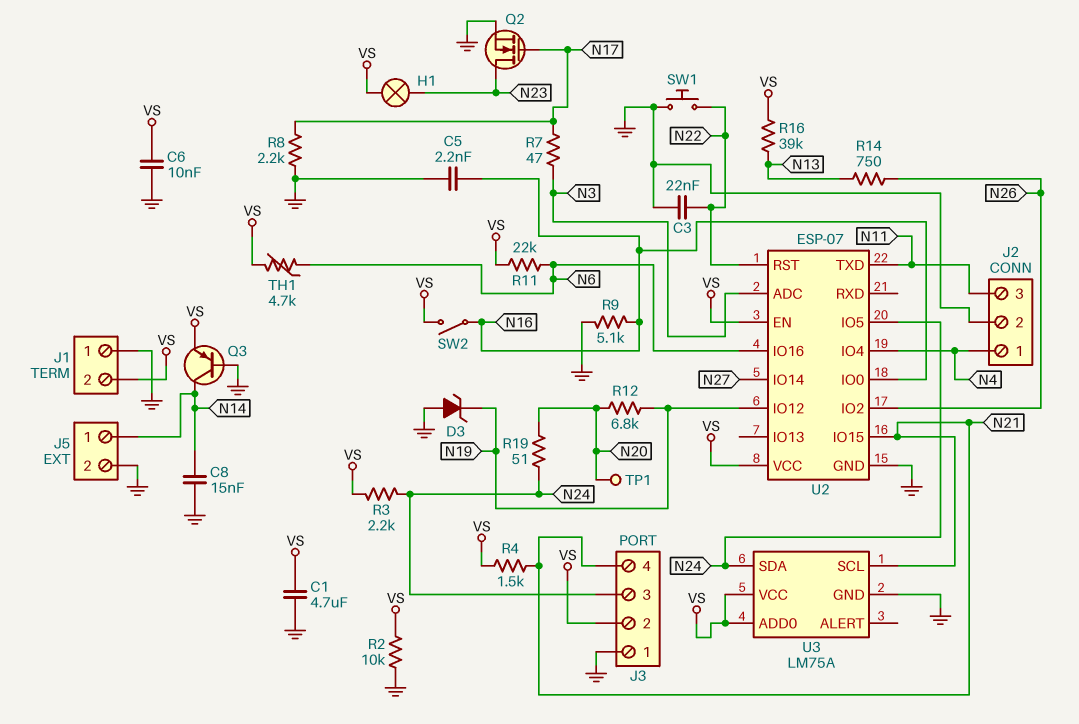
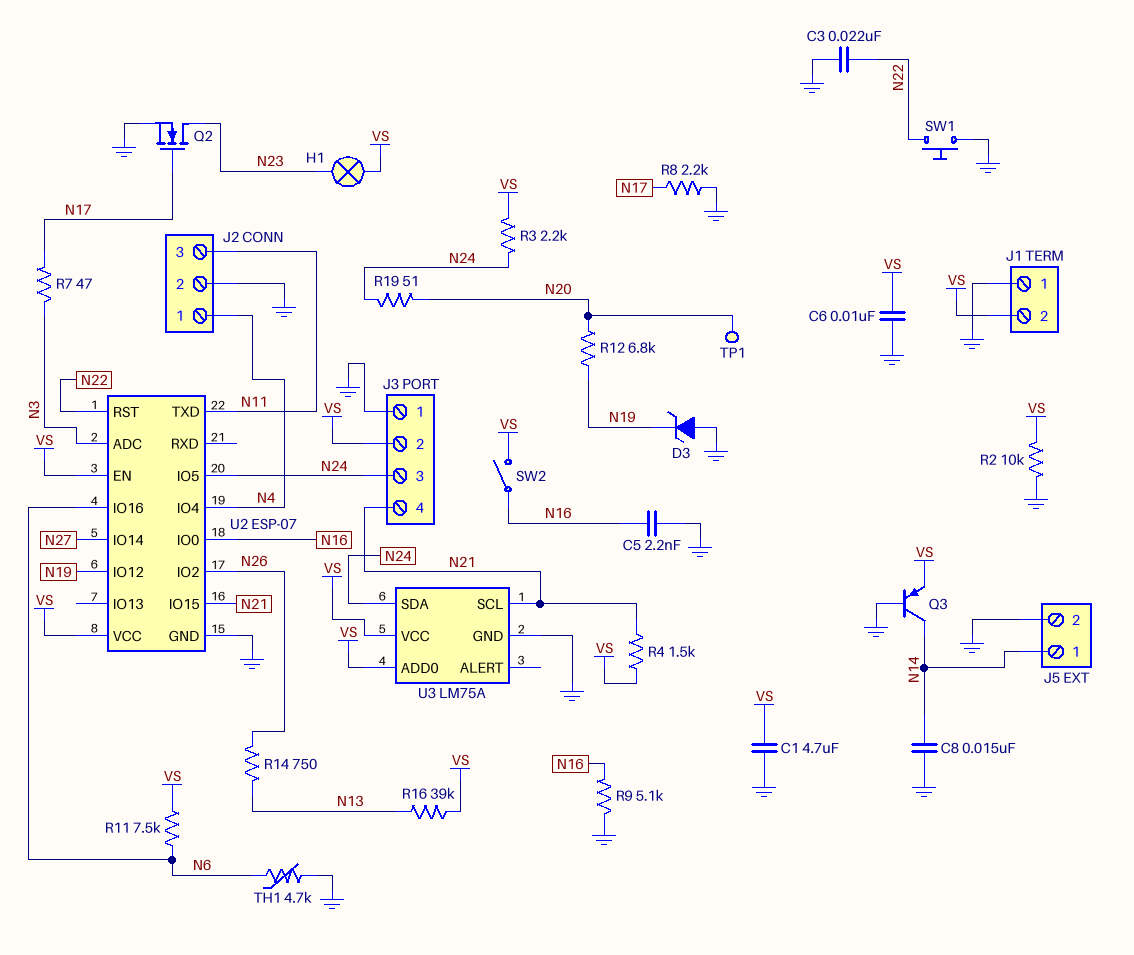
R11: 22k (N6, VS) -> 7.5k (N6, VS)
TH1: 4.7k (N6, VS) -> 4.7k (GND, N6)

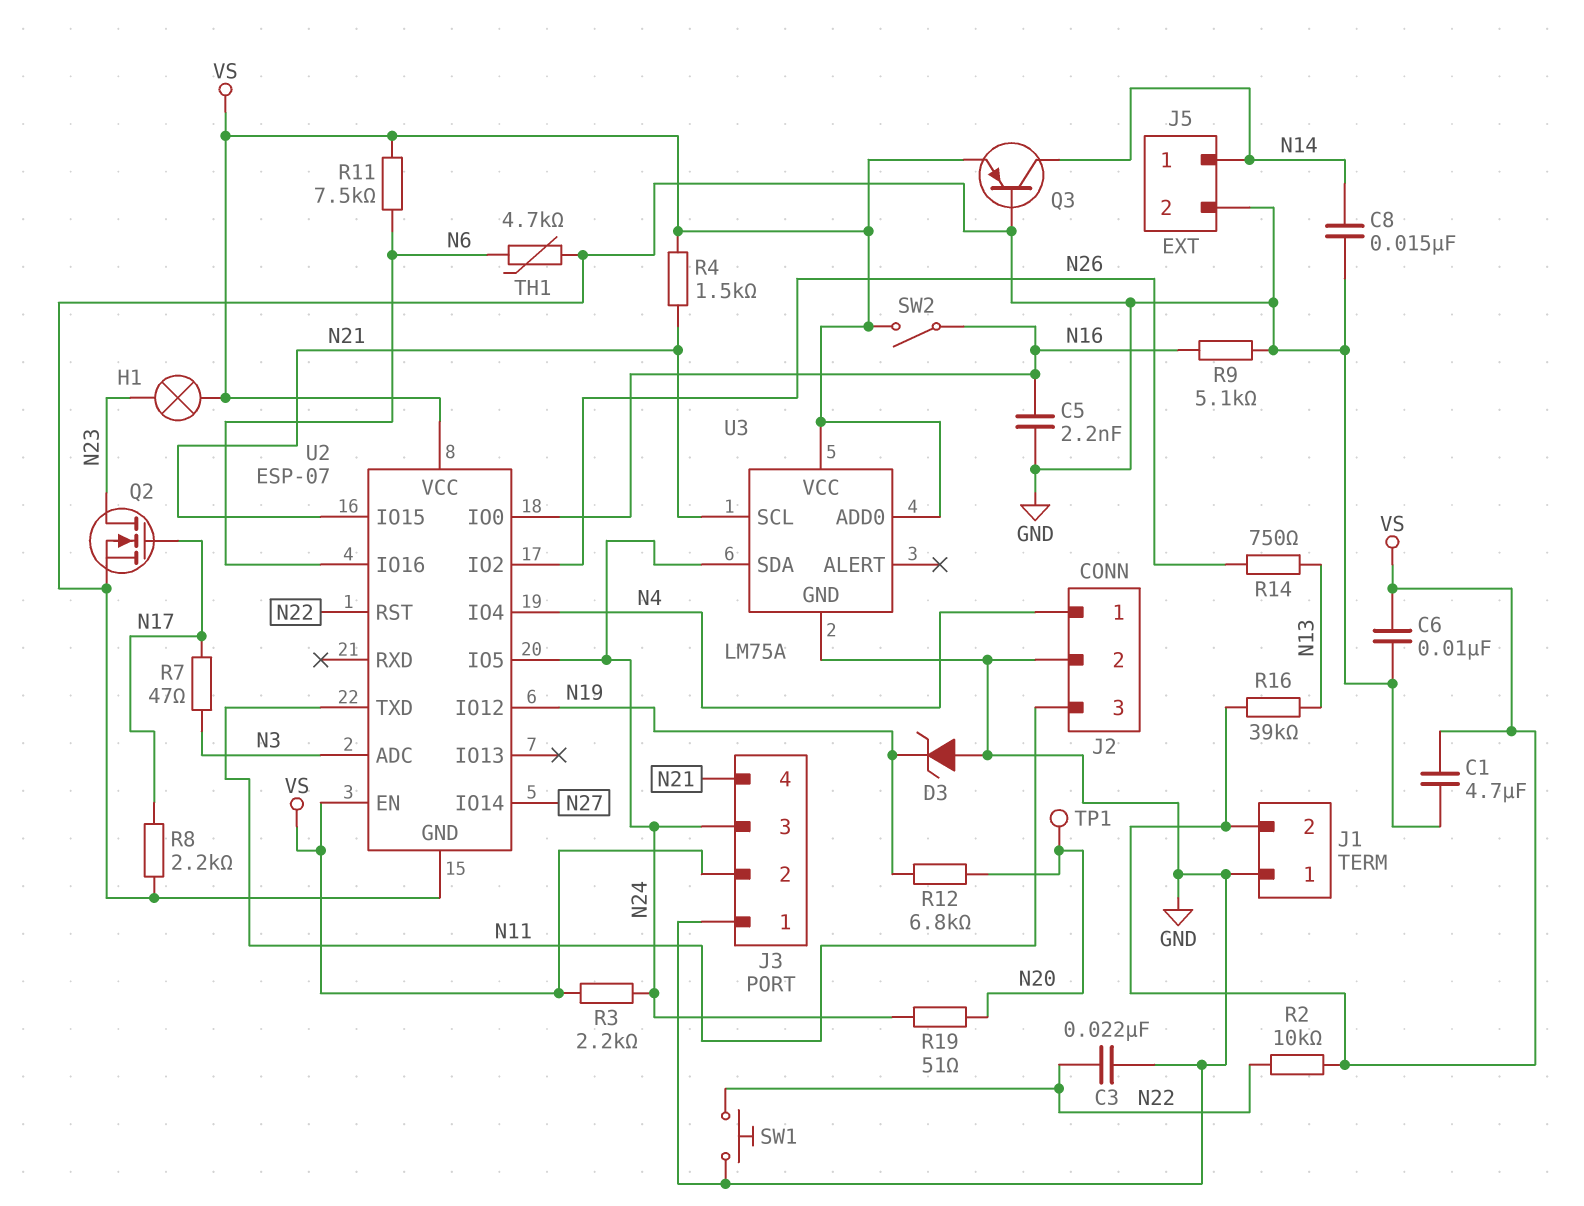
R2: 10k (GND, VS) -> 10k (N22, VS)

